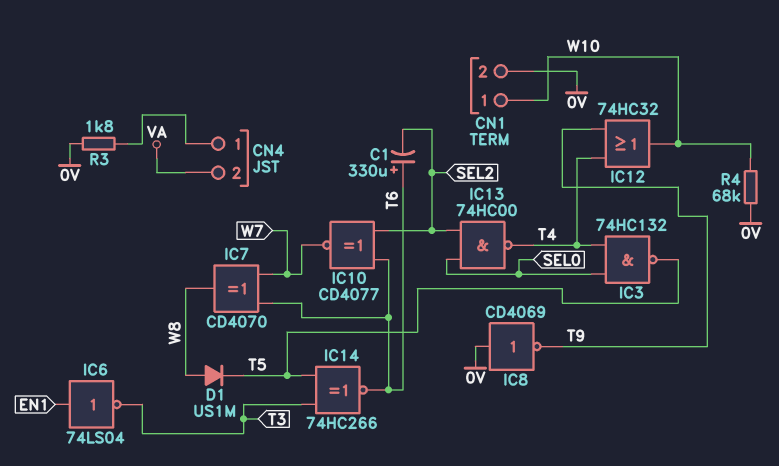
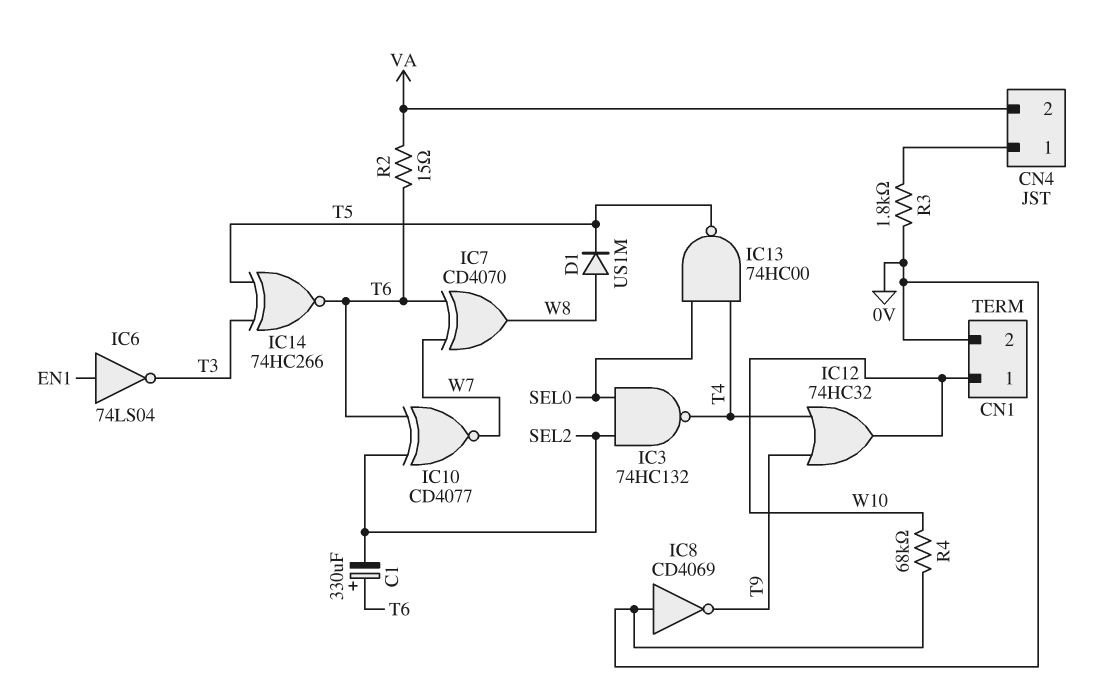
IC3: NAND 74HC132 (in SEL0, in T4, out T5) -> NAND 74HC132 (in SEL0, in SEL2, out T4)
IC13: NAND 74HC00 (in SEL0, in SEL2, out T4) -> NAND 74HC00 (in SEL0, in T4, out T5)
R2: none -> 15 (T6, VA)

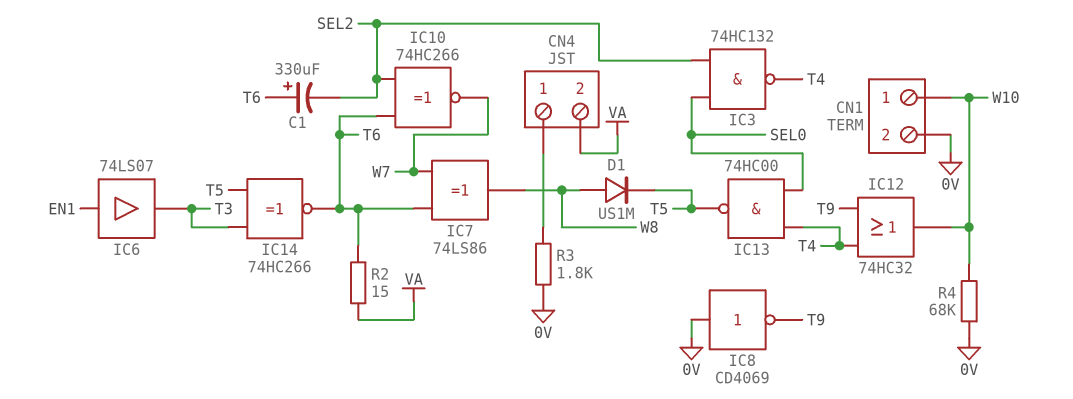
IC6: NOT 74LS04 (in EN1, out T3) -> buffer 74LS07 (in EN1, out T3)
IC7: XOR CD4070 (in T6, in W7, out W8) -> XOR 74LS86 (in T6, in W7, out W8)
IC10: XNOR CD4077 (in SEL2, in T6, out W7) -> XNOR 74HC266 (in SEL2, in T6, out W7)

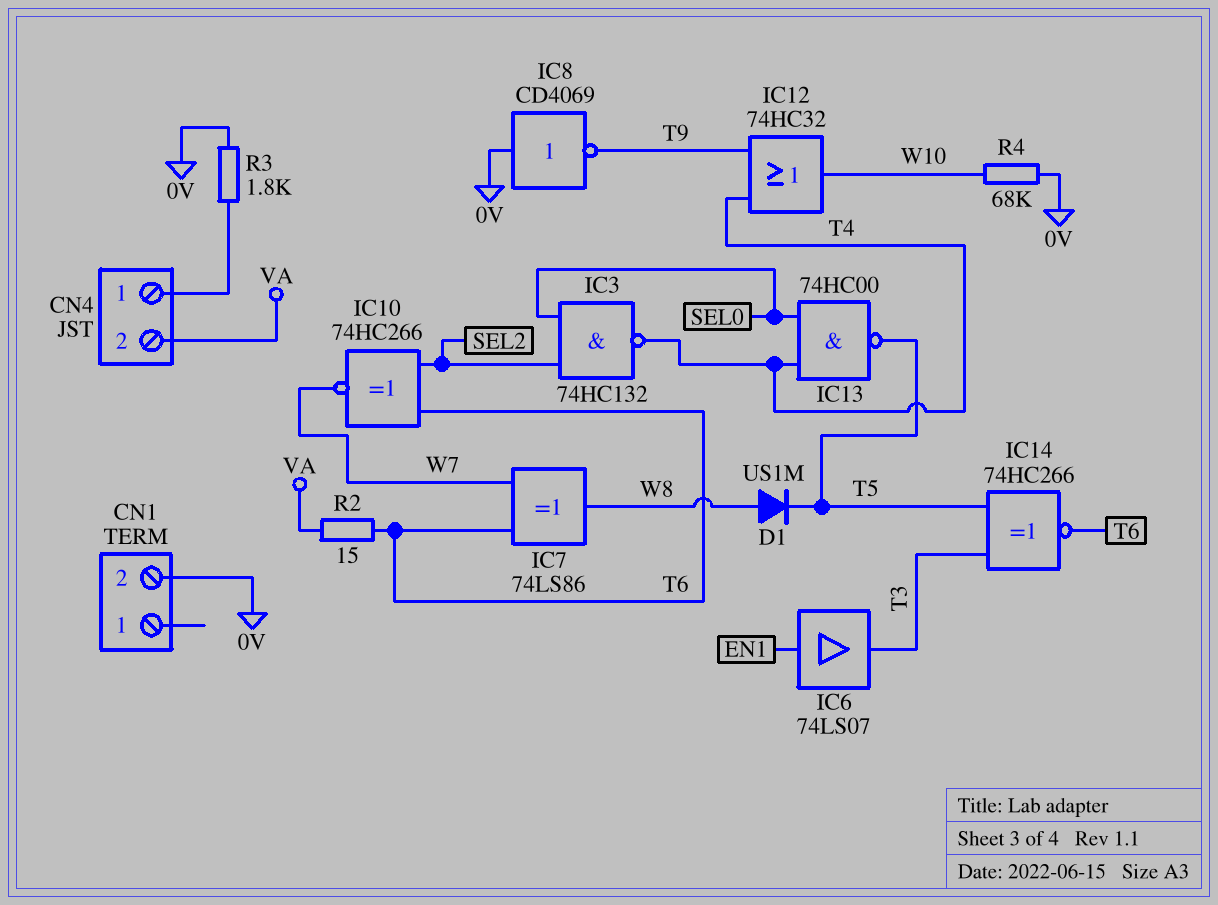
C1: 330uF (plus T6, minus SEL2) -> none
CN1 pin 1: W10 -> none

